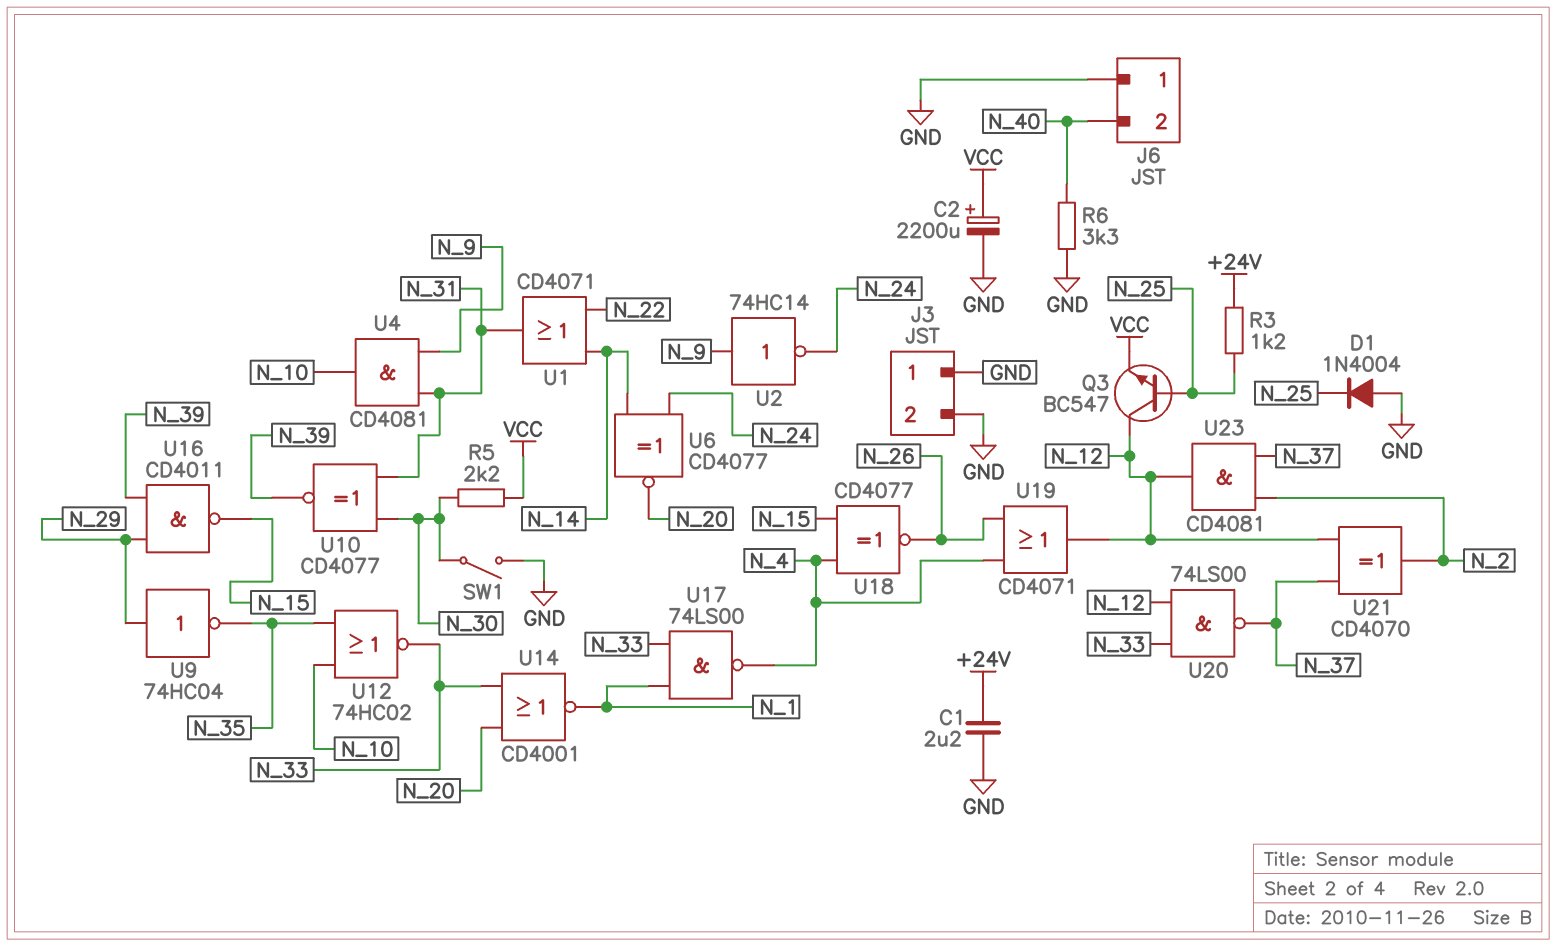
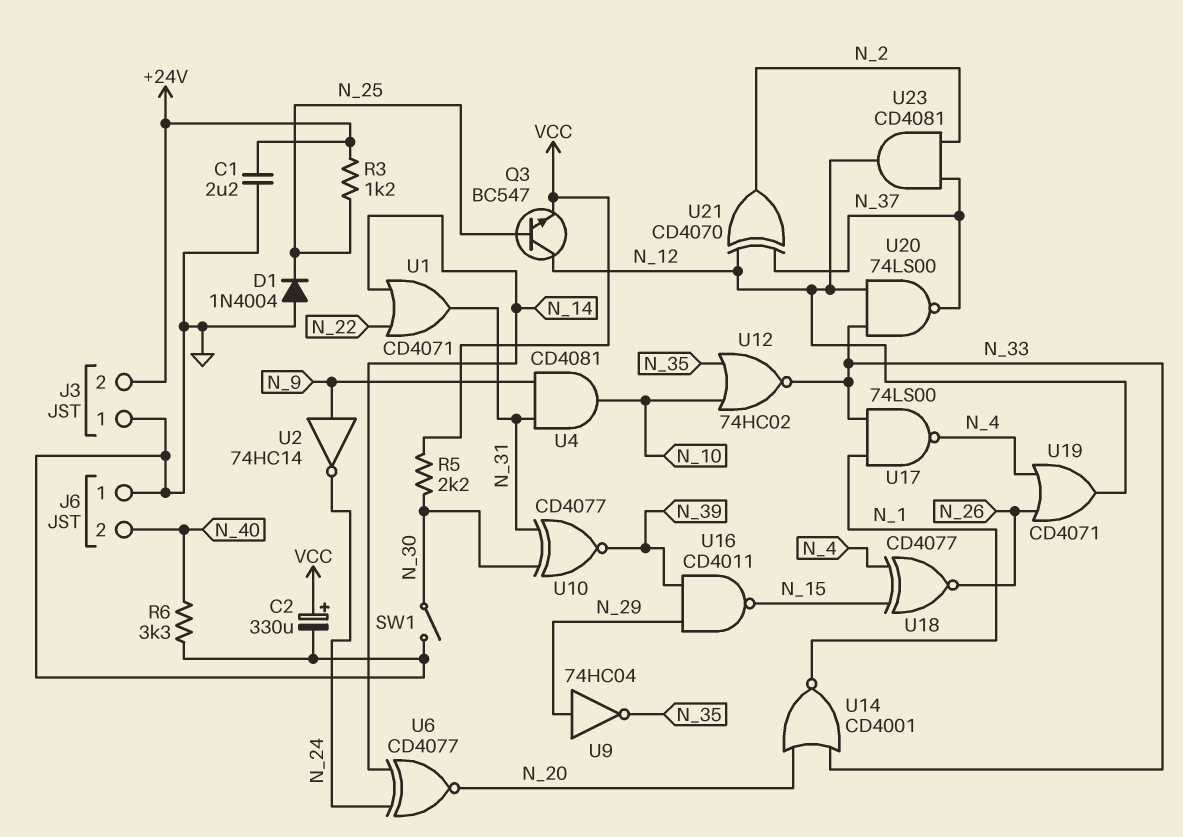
C2: 2200uF (plus VCC, minus GND) -> 330uF (plus VCC, minus GND)
J3 pin 2: GND -> +24V

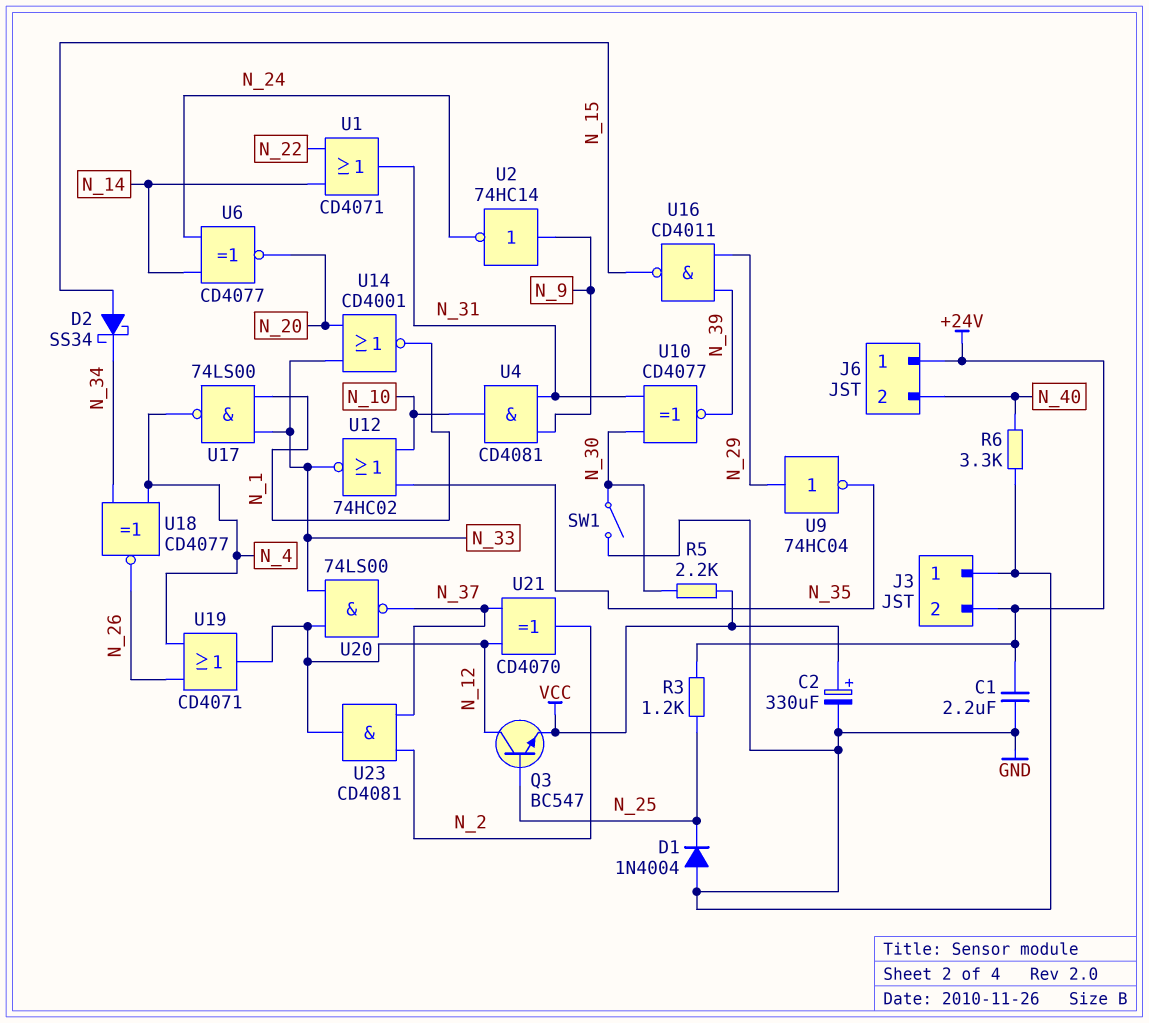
D2: none -> schottky SS34 (A N_15, K N_34)
J6 pin 1: GND -> +24V
U18: XNOR CD4077 (in N_4, in N_15, out N_26) -> XNOR CD4077 (in N_4, in N_34, out N_26)

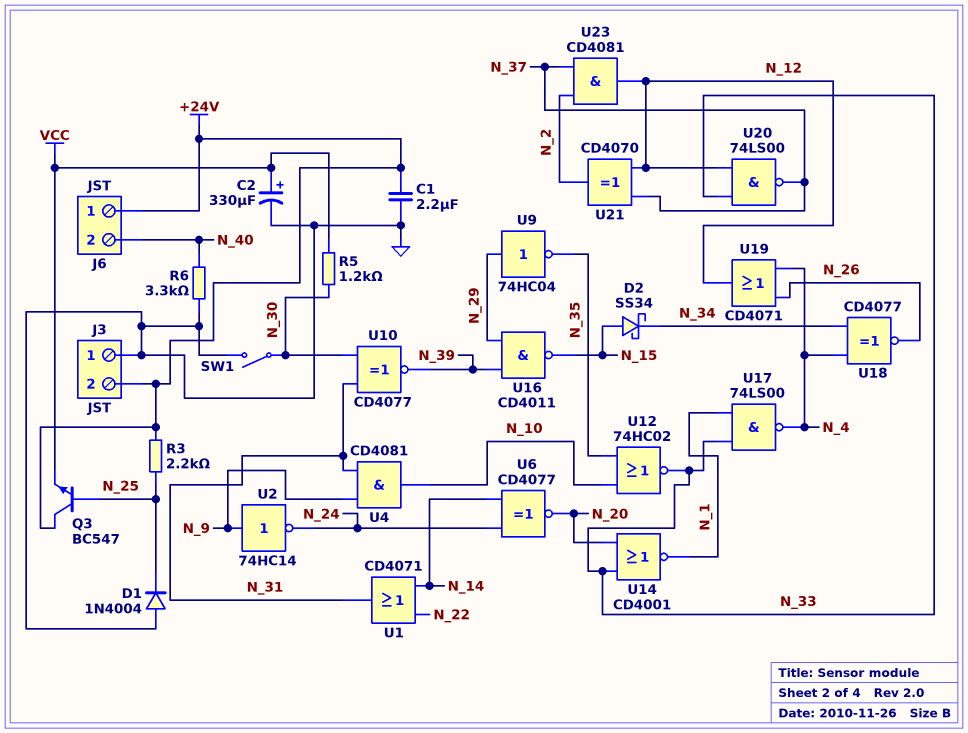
Q3: NPN BC547 (B N_25, C N_12, E VCC) -> NPN BC547 (B N_25, C +24V, E VCC)
R3: 1.2k (+24V, N_25) -> 2.2k (+24V, N_25)
R5: 2.2k (N_30, VCC) -> 1.2k (N_30, VCC)

